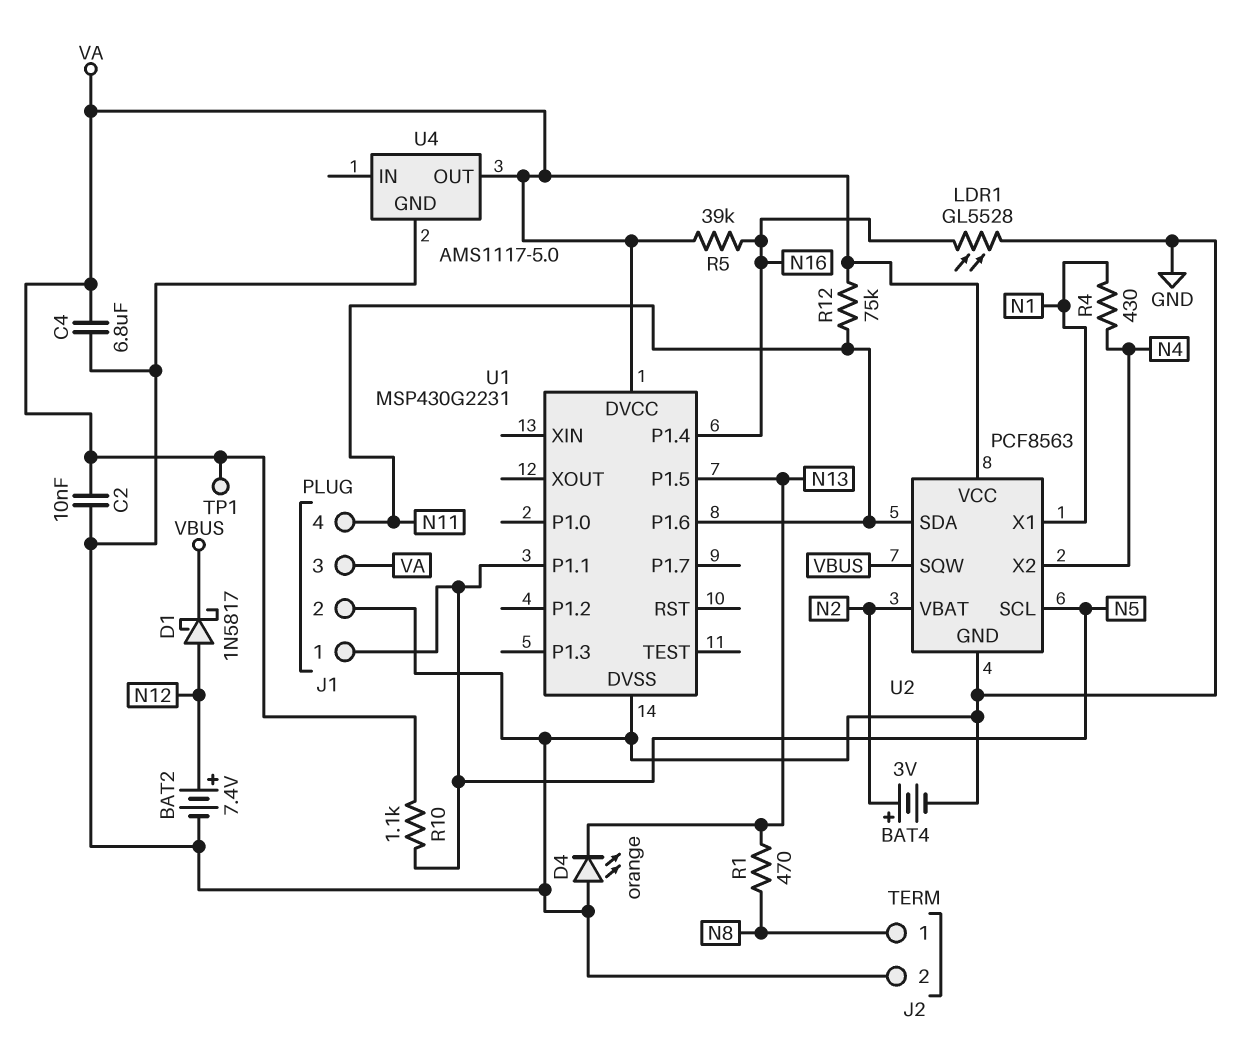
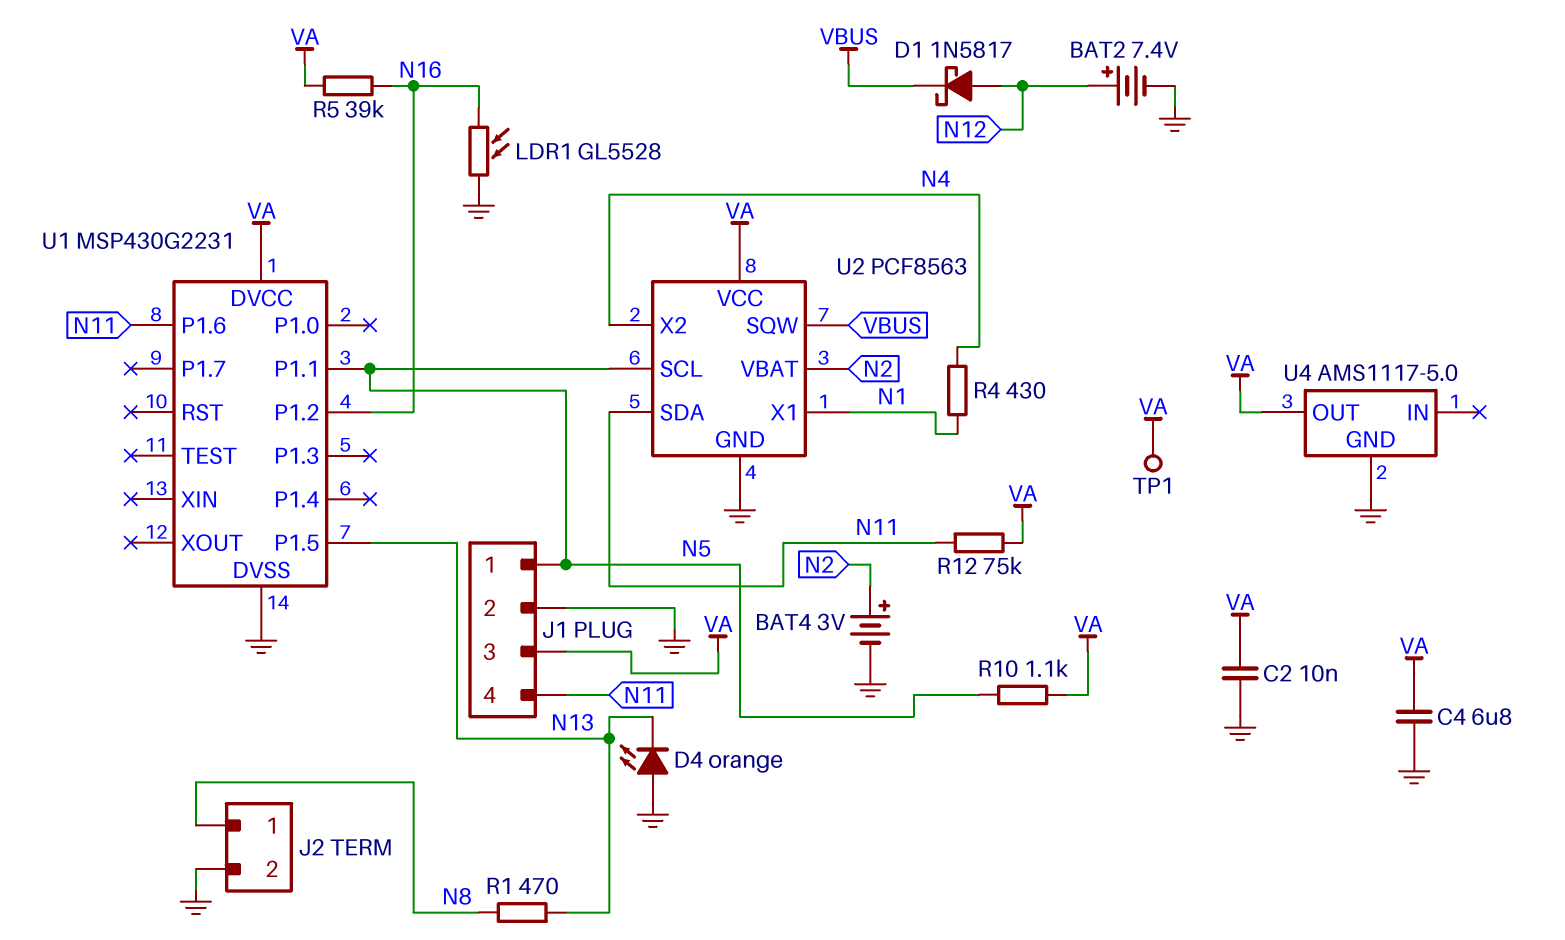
U1 pin P1.2: none -> N16
U1 pin P1.4: N16 -> none

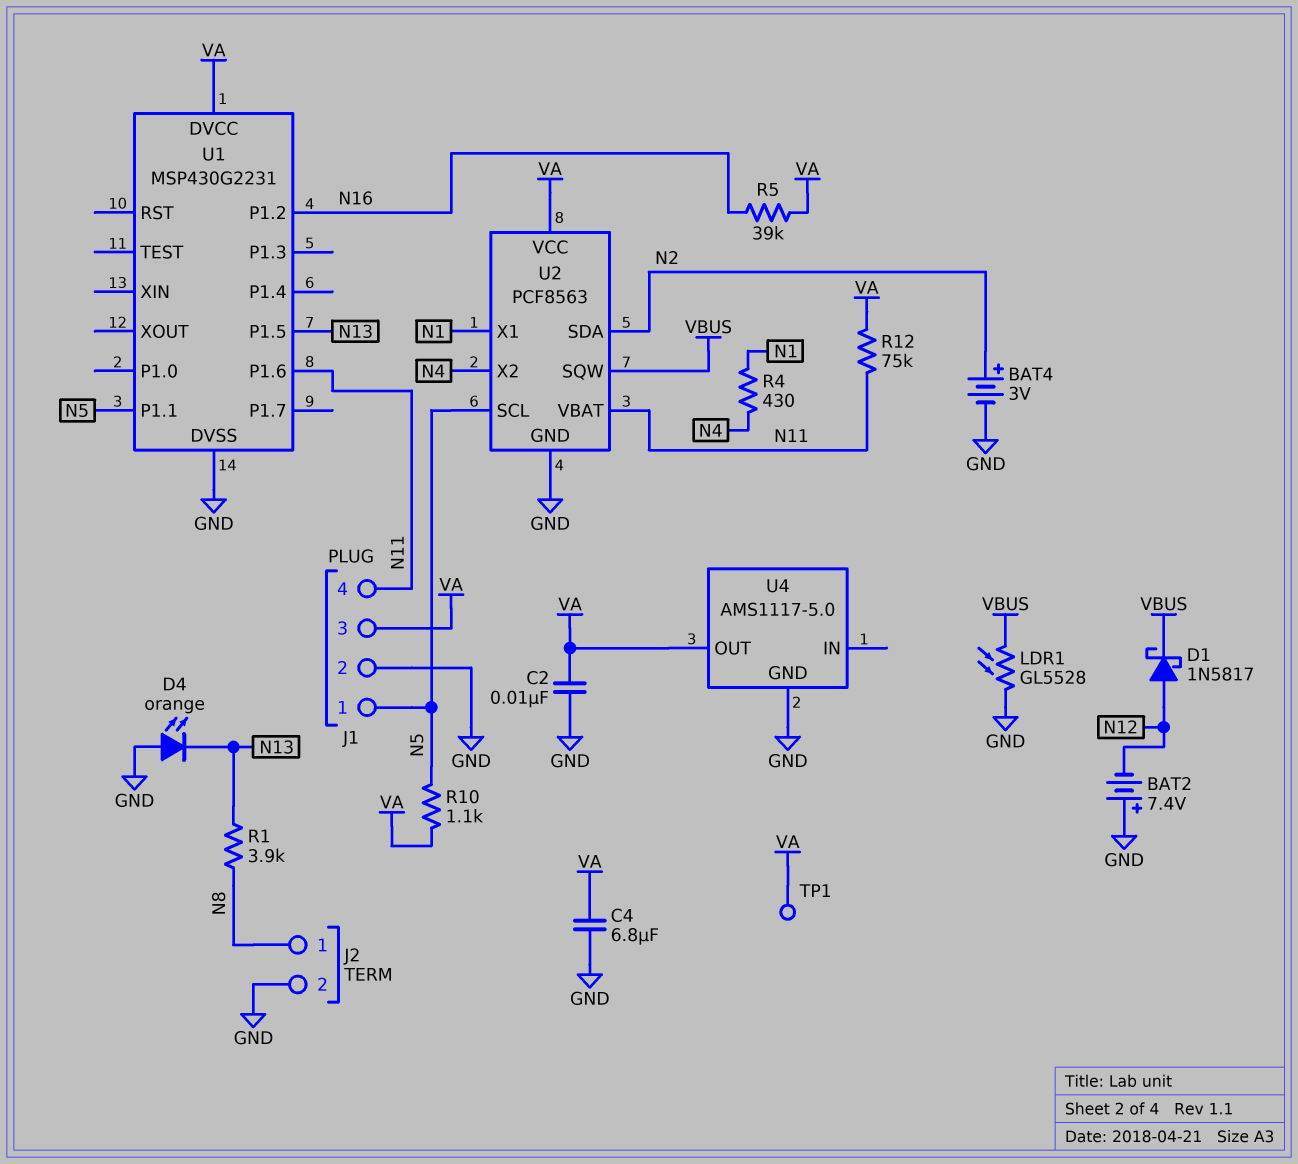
BAT2: 7.4V (plus N12, minus GND) -> 7.4V (plus GND, minus N12)
LDR1: GL5528 (GND, N16) -> GL5528 (GND, VBUS)
R1: 470 (N8, N13) -> 3.9k (N8, N13)
U2 pin SDA: N11 -> N2
U2 pin VBAT: N2 -> N11

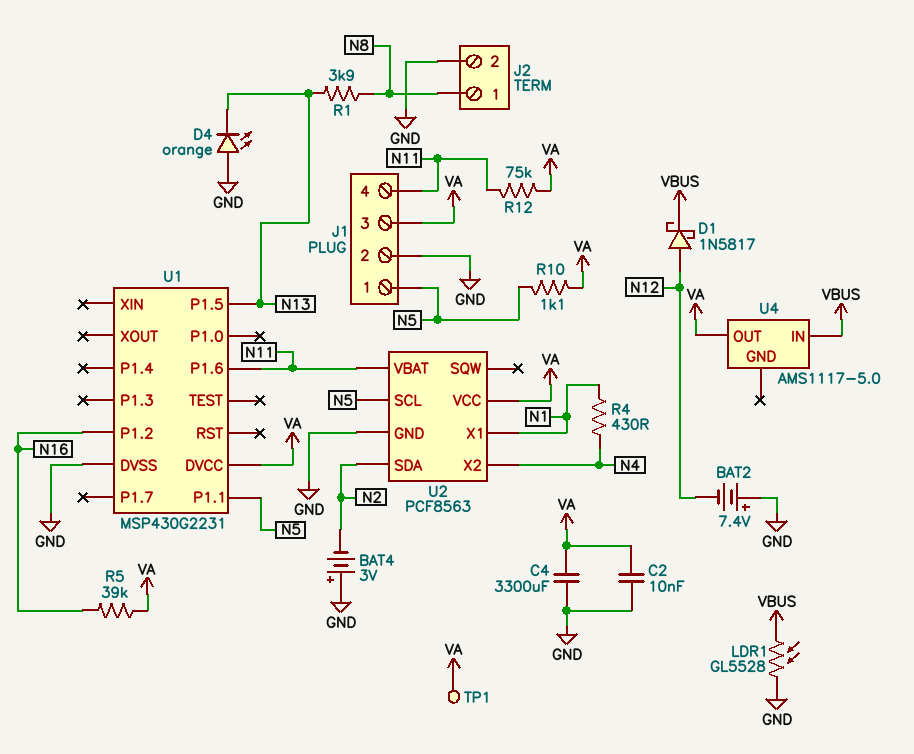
BAT4: 3V (plus N2, minus GND) -> 3V (plus GND, minus N2)
C4: 6.8uF (GND, VA) -> 3300uF (GND, VA)
U2 pin SQW: VBUS -> none
U4 pin GND: GND -> none
U4 pin IN: none -> VBUS

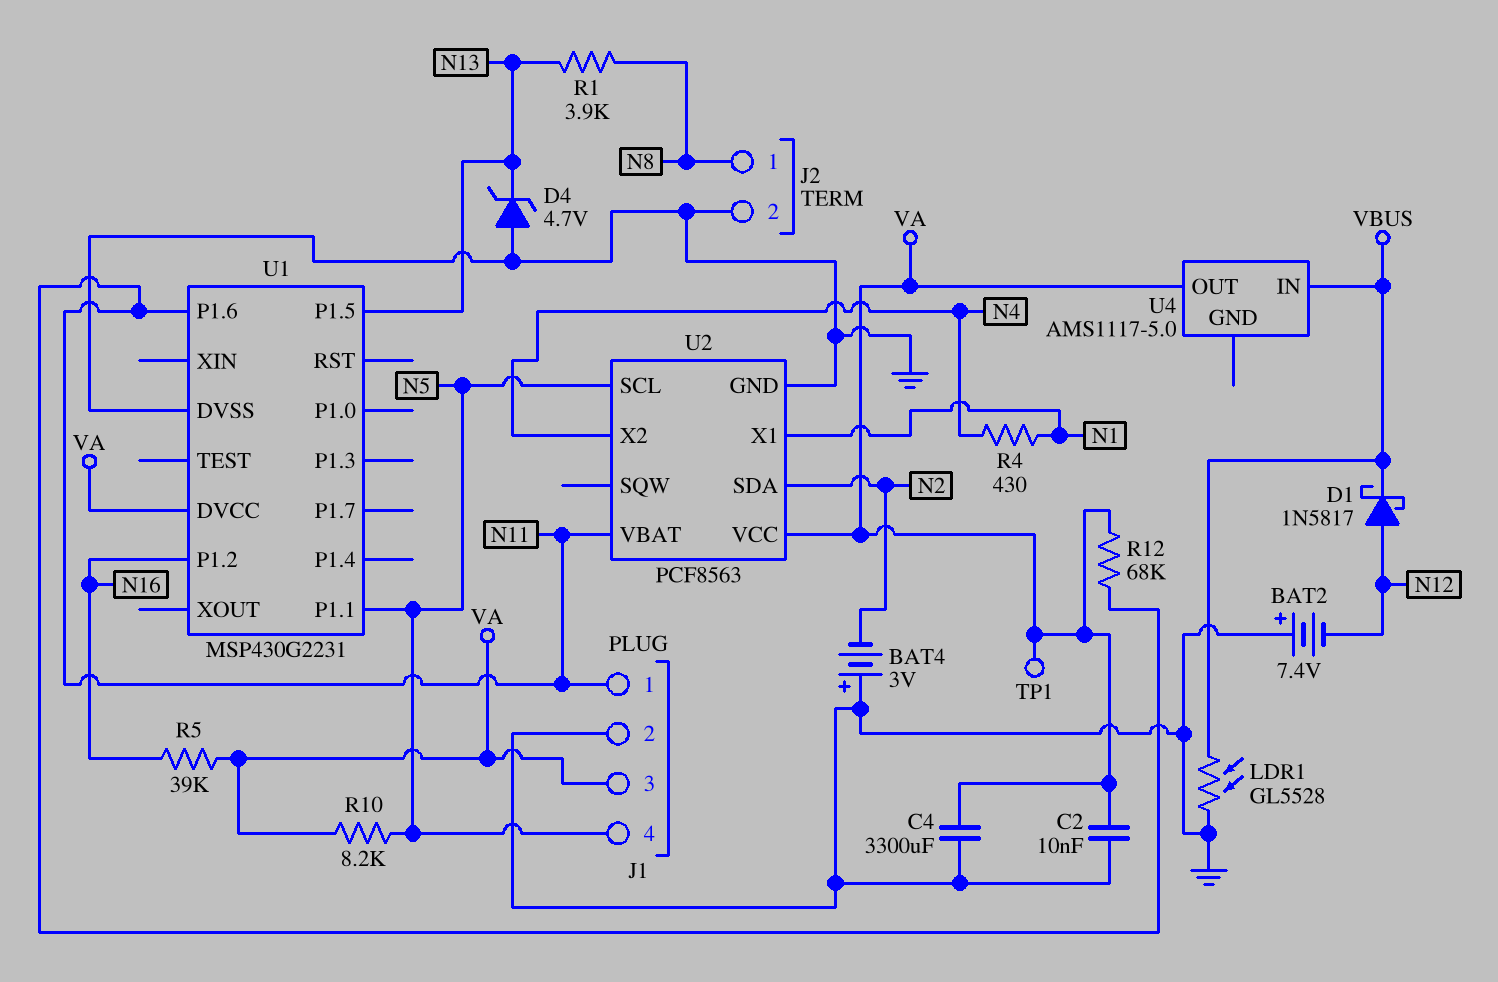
D4: LED orange (A GND, K N13) -> zener 4.7V (A GND, K N13)
J1 pin 1: N5 -> N11
J1 pin 4: N11 -> N5
R10: 1.1k (N5, VA) -> 8.2k (N5, VA)
R12: 75k (N11, VA) -> 68k (N11, VA)

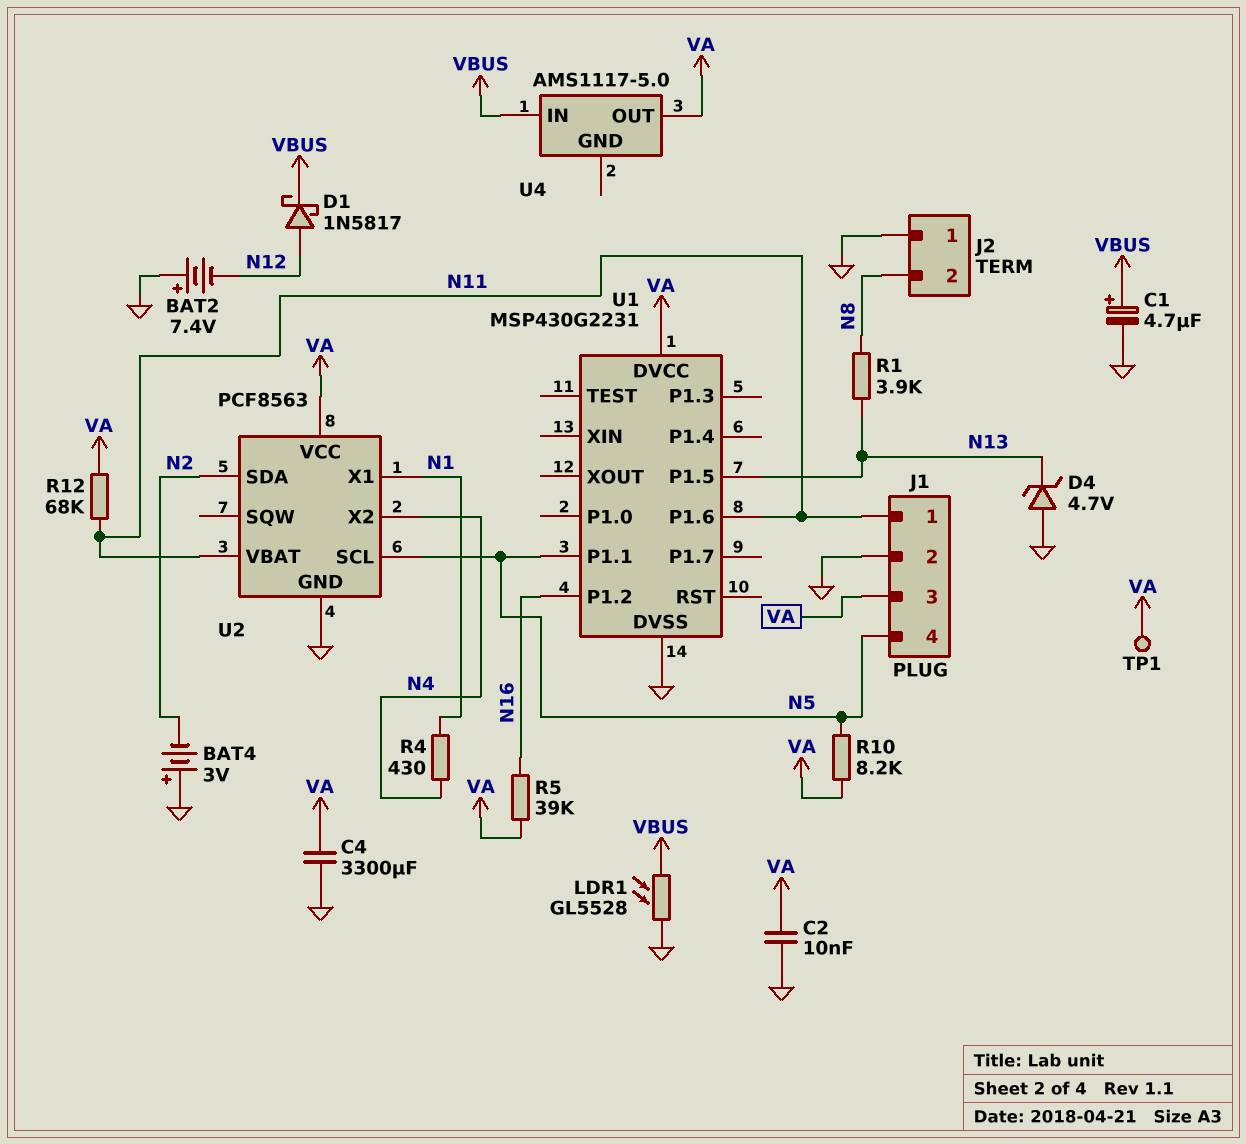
C1: none -> 4.7uF (plus VBUS, minus GND)
J2 pin 1: N8 -> GND
J2 pin 2: GND -> N8

